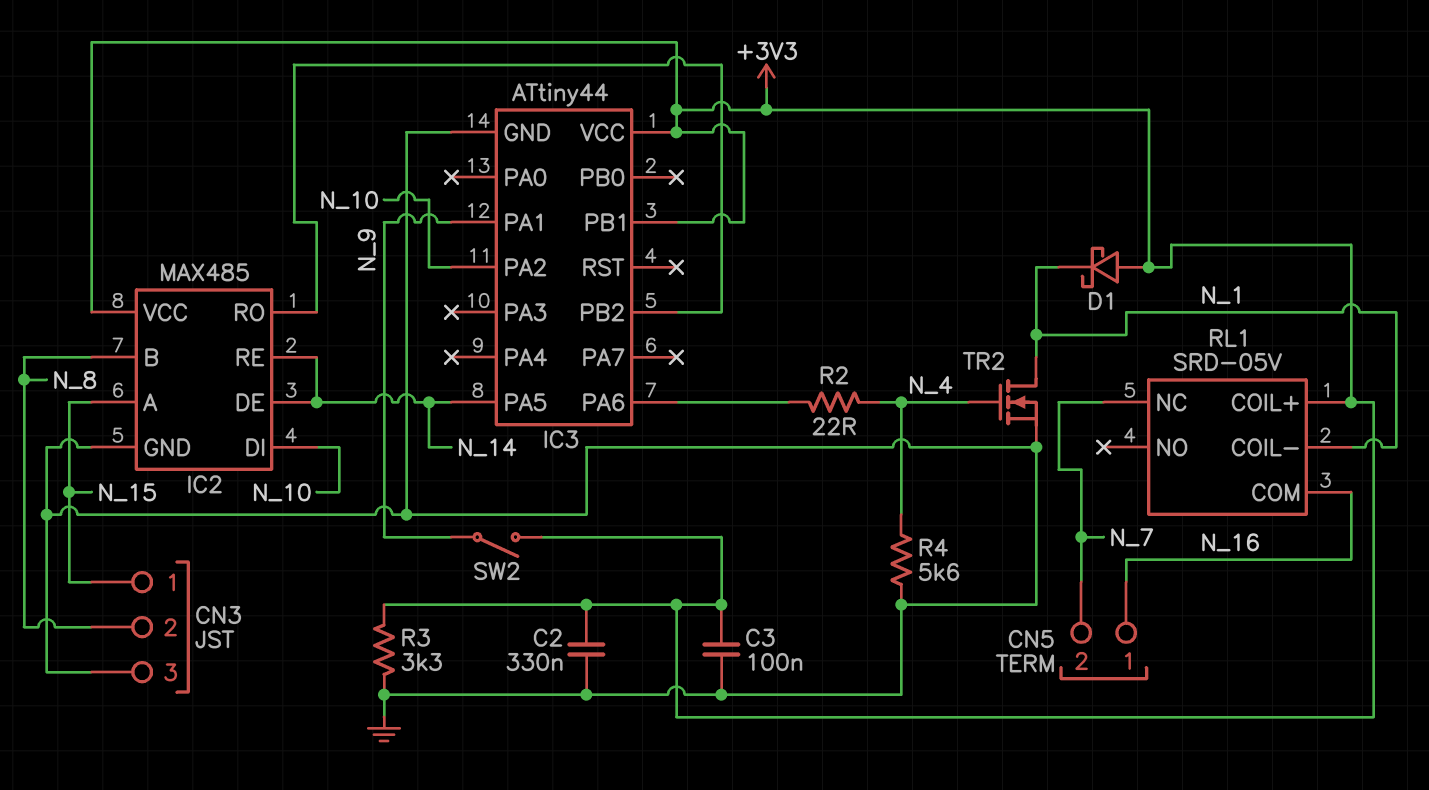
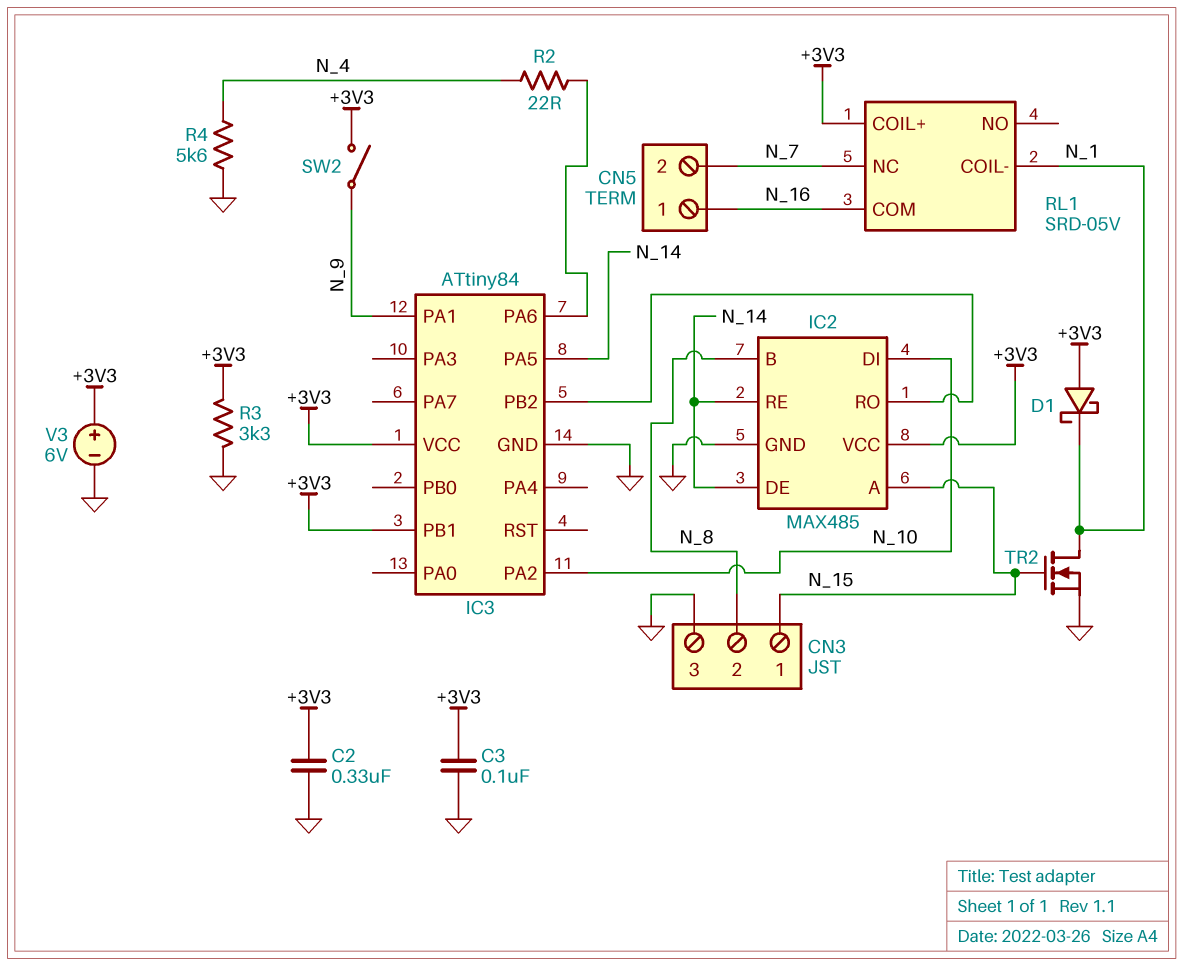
IC3: ATtiny44 -> ATtiny84
TR2: NMOS (G N_4, D N_1, S GND) -> NMOS (G N_15, D N_1, S GND)
V3: none -> 6V (plus +3V3, minus GND)

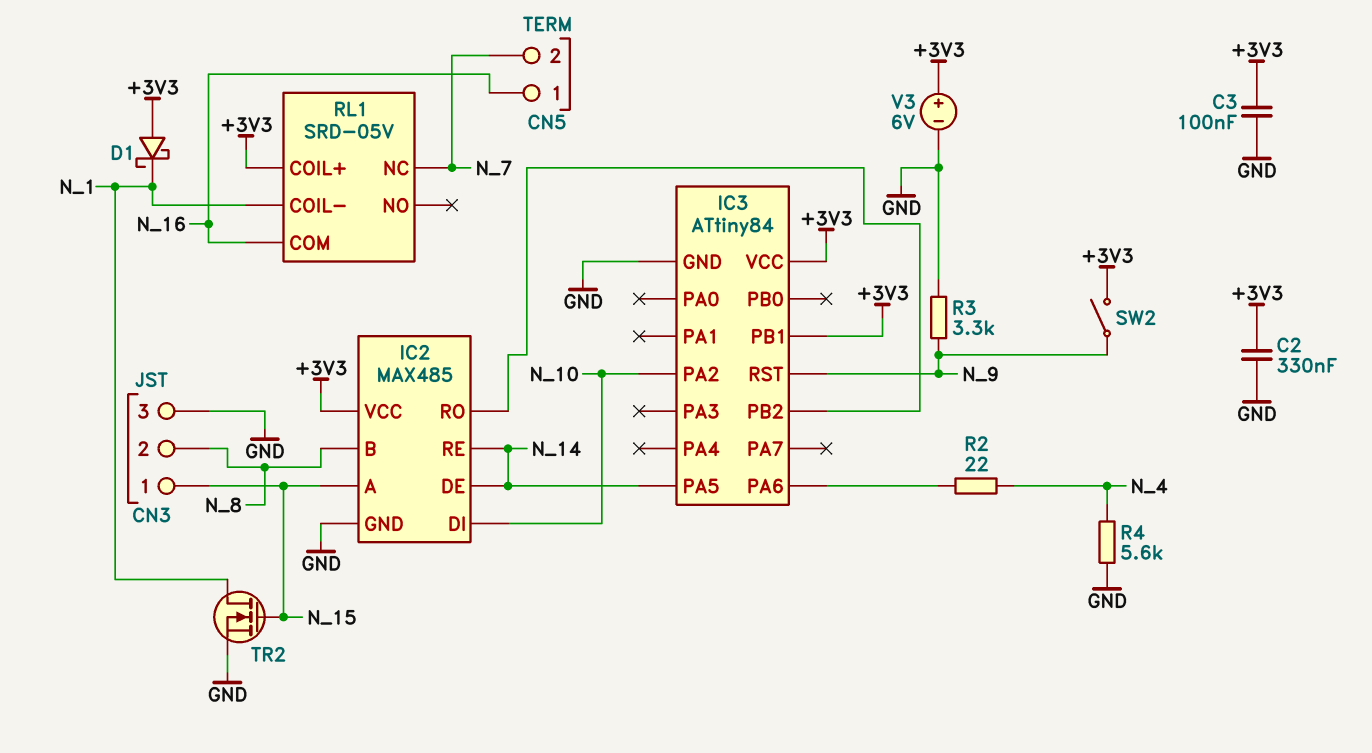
IC3 pin PA1: N_9 -> none
IC3 pin RST: none -> N_9
R3: 3.3k (+3V3, GND) -> 3.3k (GND, N_9)

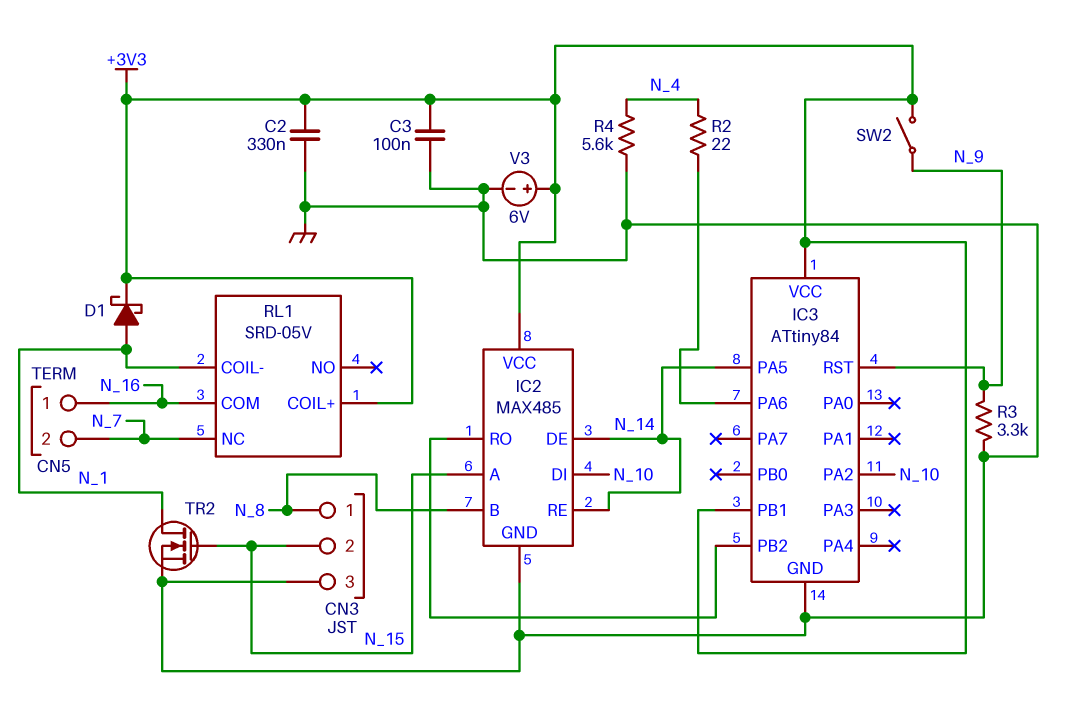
CN3 pin 1: N_15 -> N_8
CN3 pin 2: N_8 -> N_15
D1: schottky (A +3V3, K N_1) -> schottky (A N_1, K +3V3)

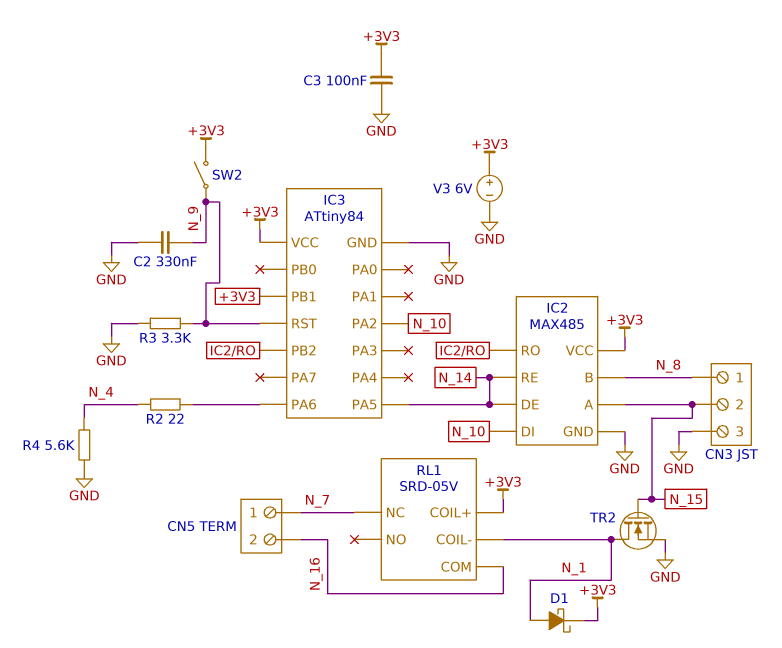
C2: 330nF (+3V3, GND) -> 330nF (GND, N_9)
CN5 pin 1: N_16 -> N_7
CN5 pin 2: N_7 -> N_16

